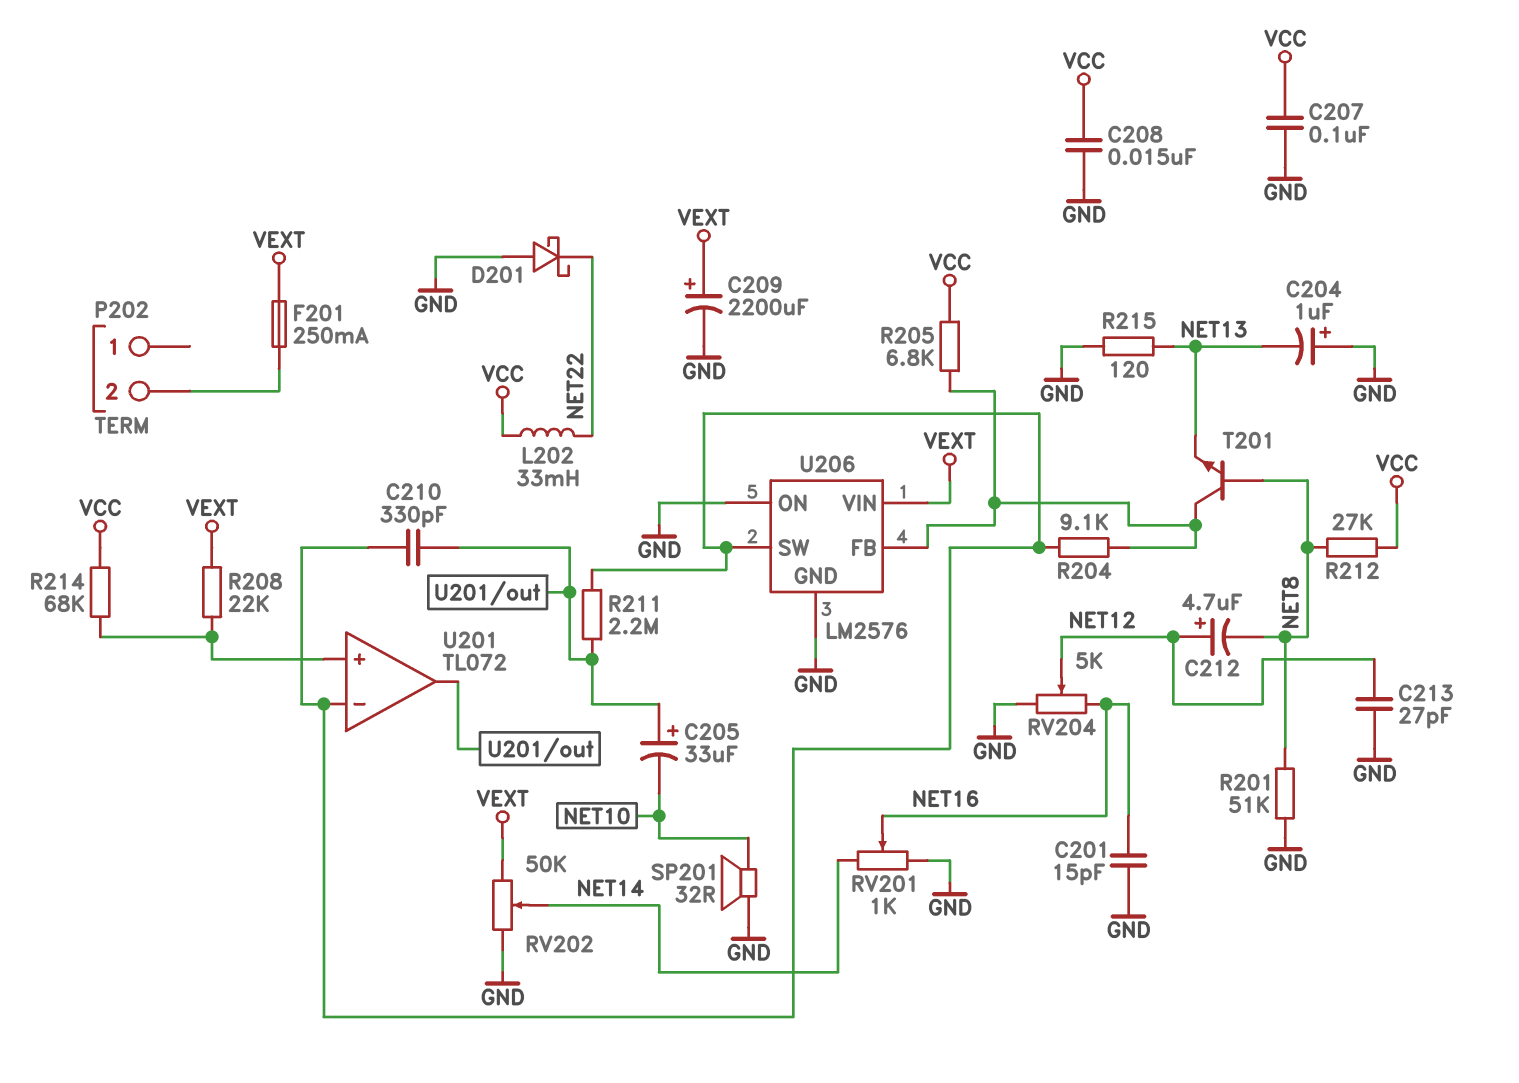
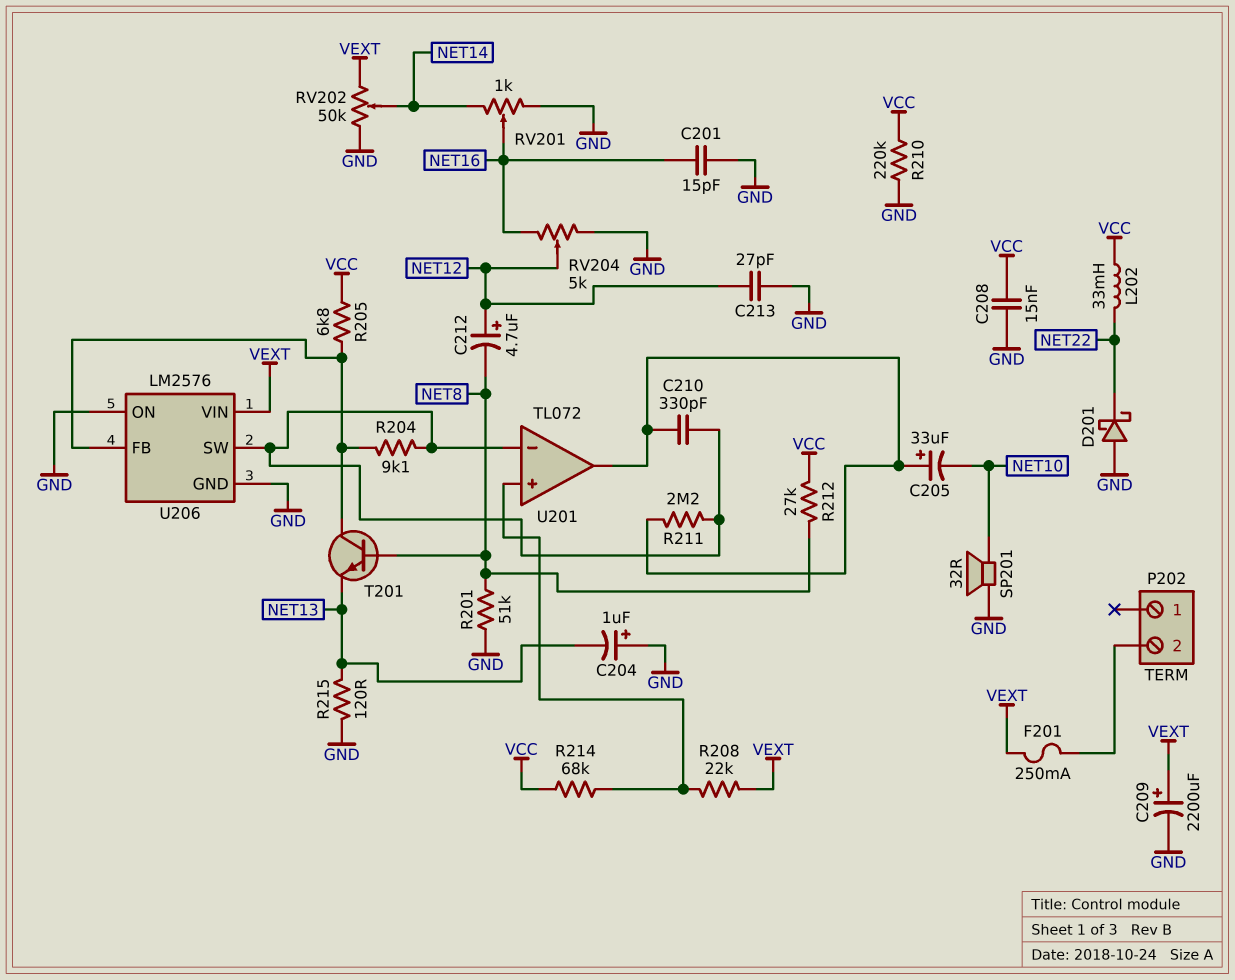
C207: 100nF (GND, VCC) -> none
R210: none -> 220k (GND, VCC)

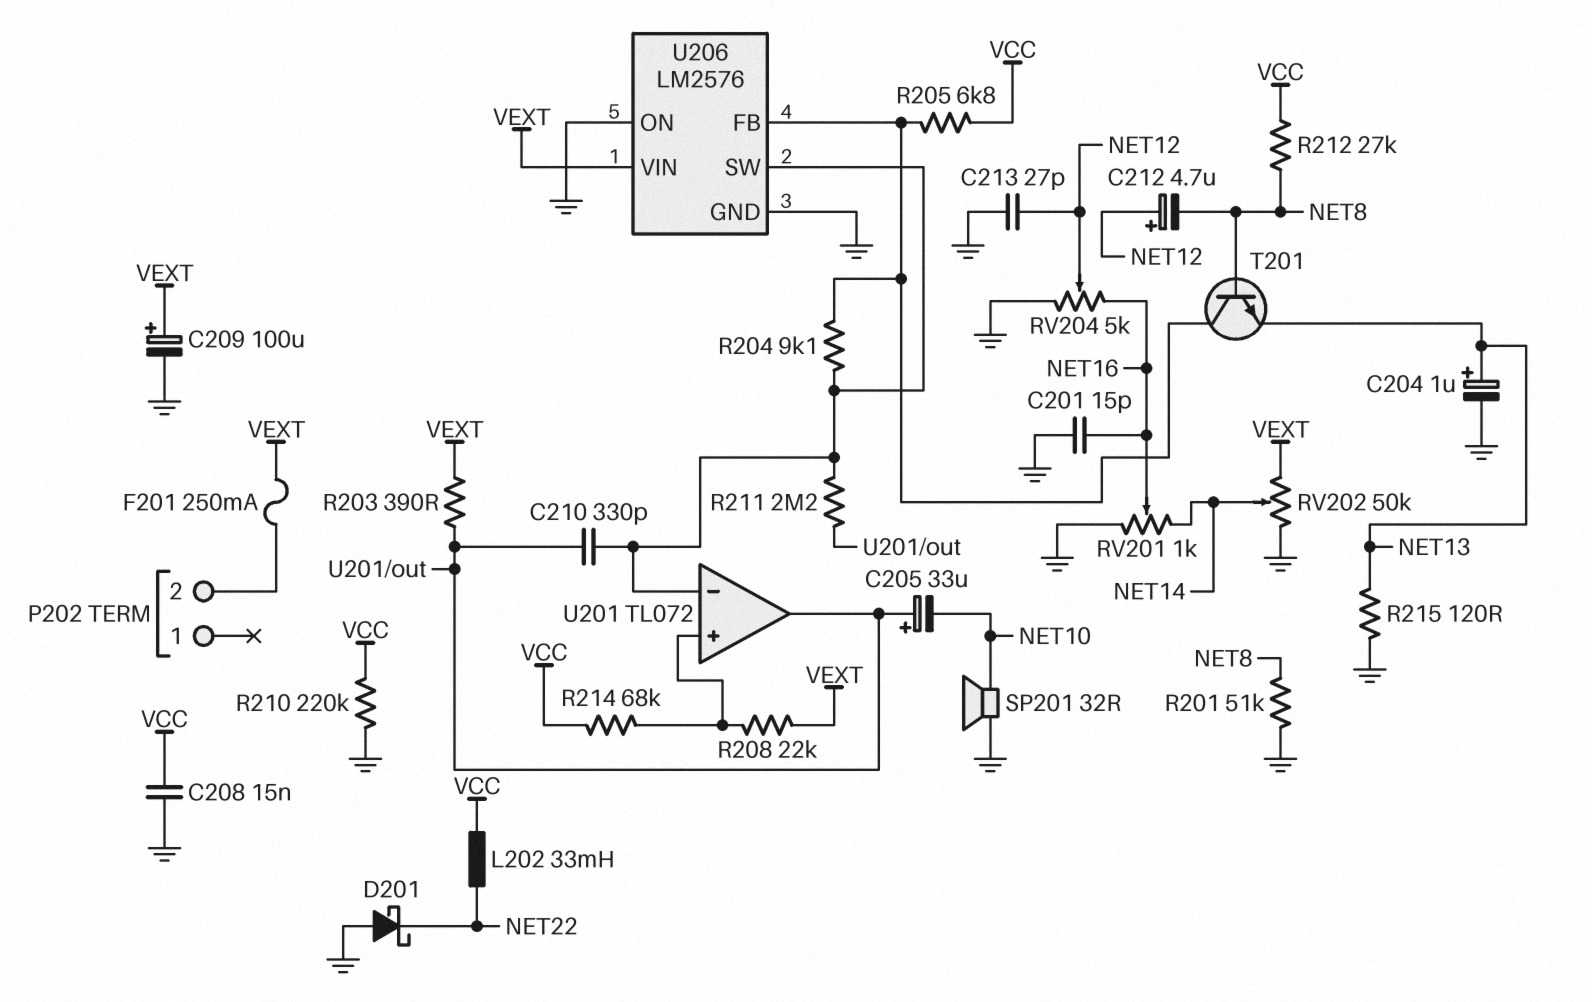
C204: 1uF (plus GND, minus NET13) -> 1uF (plus NET13, minus GND)
C209: 2200uF (plus VEXT, minus GND) -> 100uF (plus VEXT, minus GND)
R203: none -> 390 (U201/out, VEXT)

